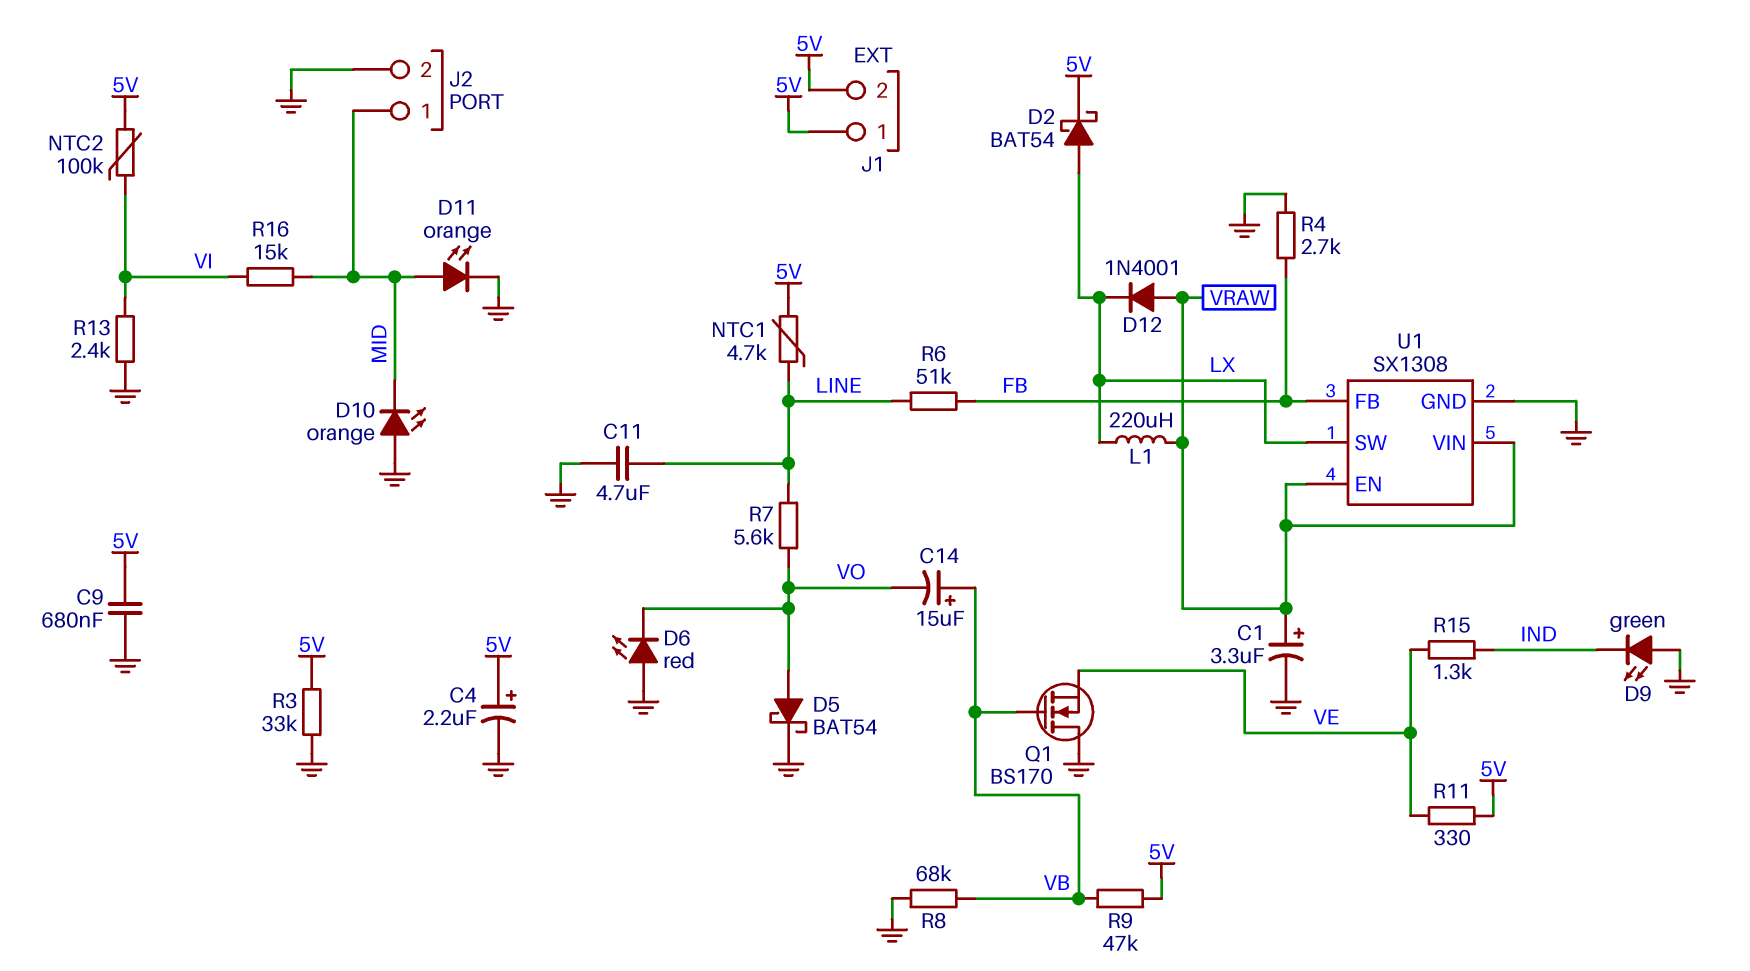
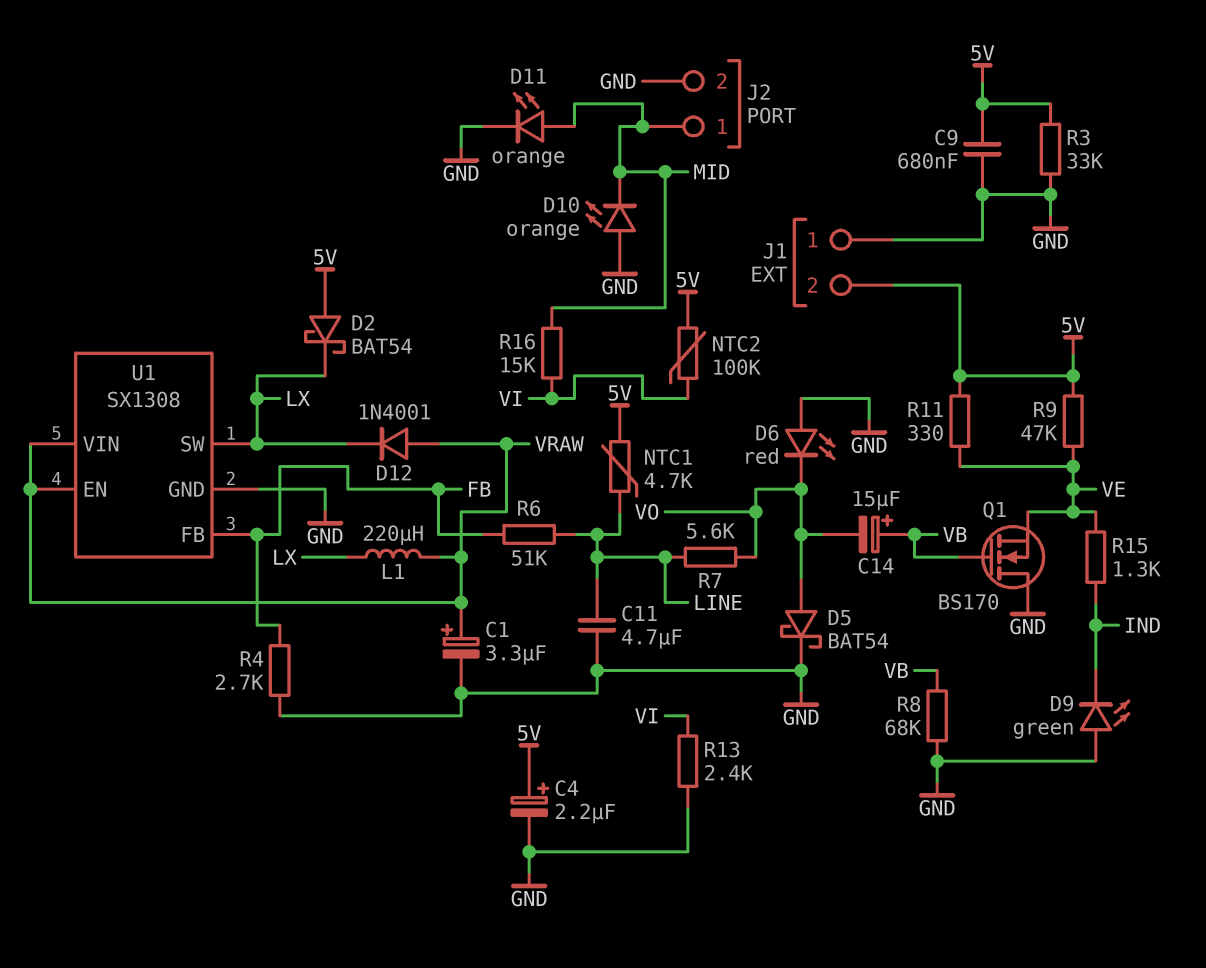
D2: schottky BAT54 (A LX, K 5V) -> schottky BAT54 (A 5V, K LX)
J1 pin 1: 5V -> GND
R9: 47k (5V, VB) -> 47k (5V, VE)

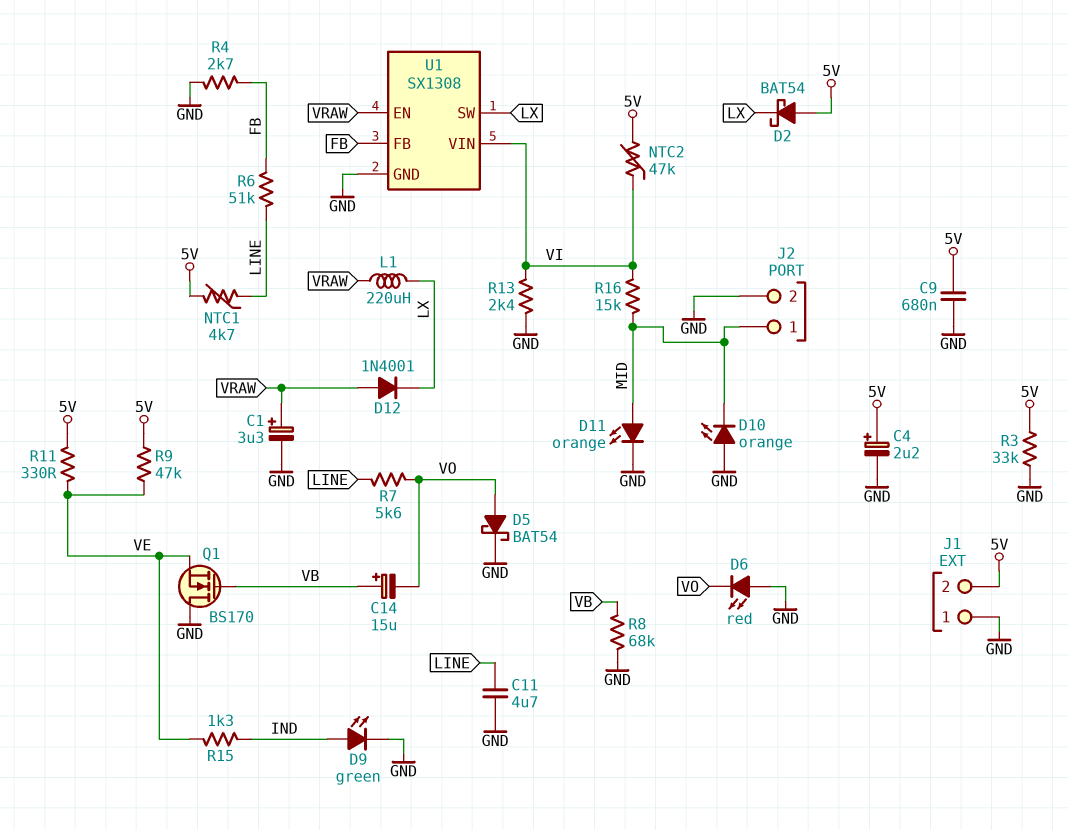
D9: LED green (A GND, K IND) -> LED green (A IND, K GND)
NTC2: 100k (5V, VI) -> 47k (5V, VI)
U1 pin VIN: VRAW -> VI

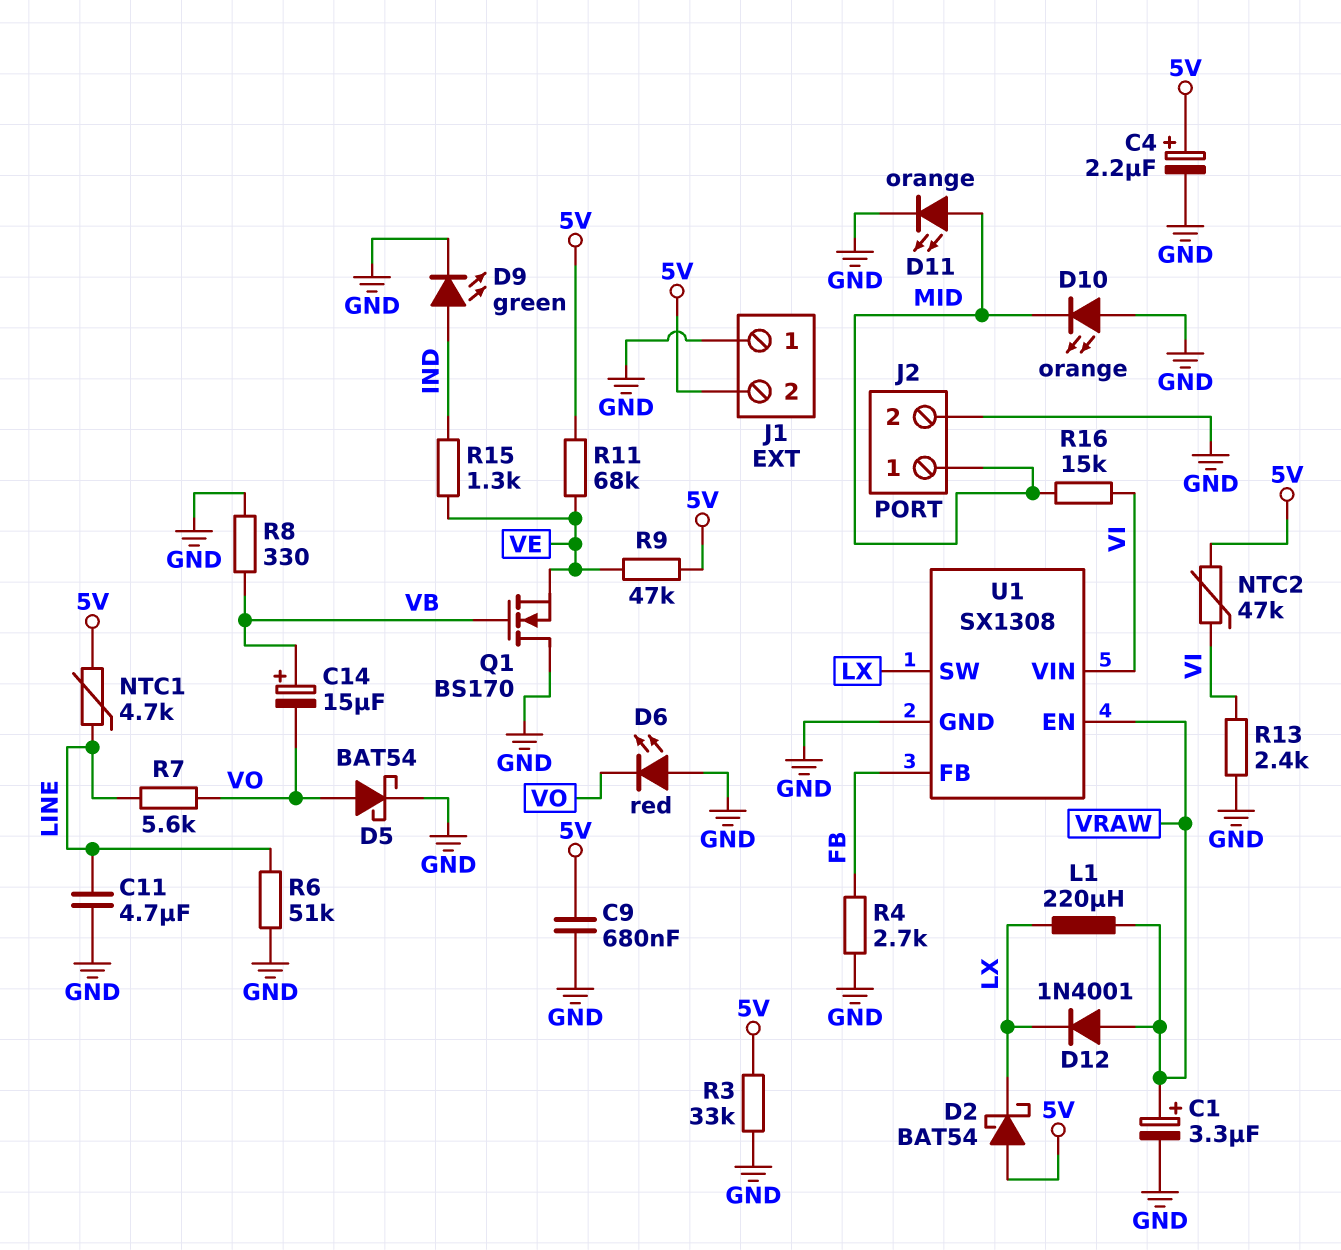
R6: 51k (FB, LINE) -> 51k (GND, LINE)
R8: 68k (GND, VB) -> 330 (GND, VB)
R11: 330 (5V, VE) -> 68k (5V, VE)

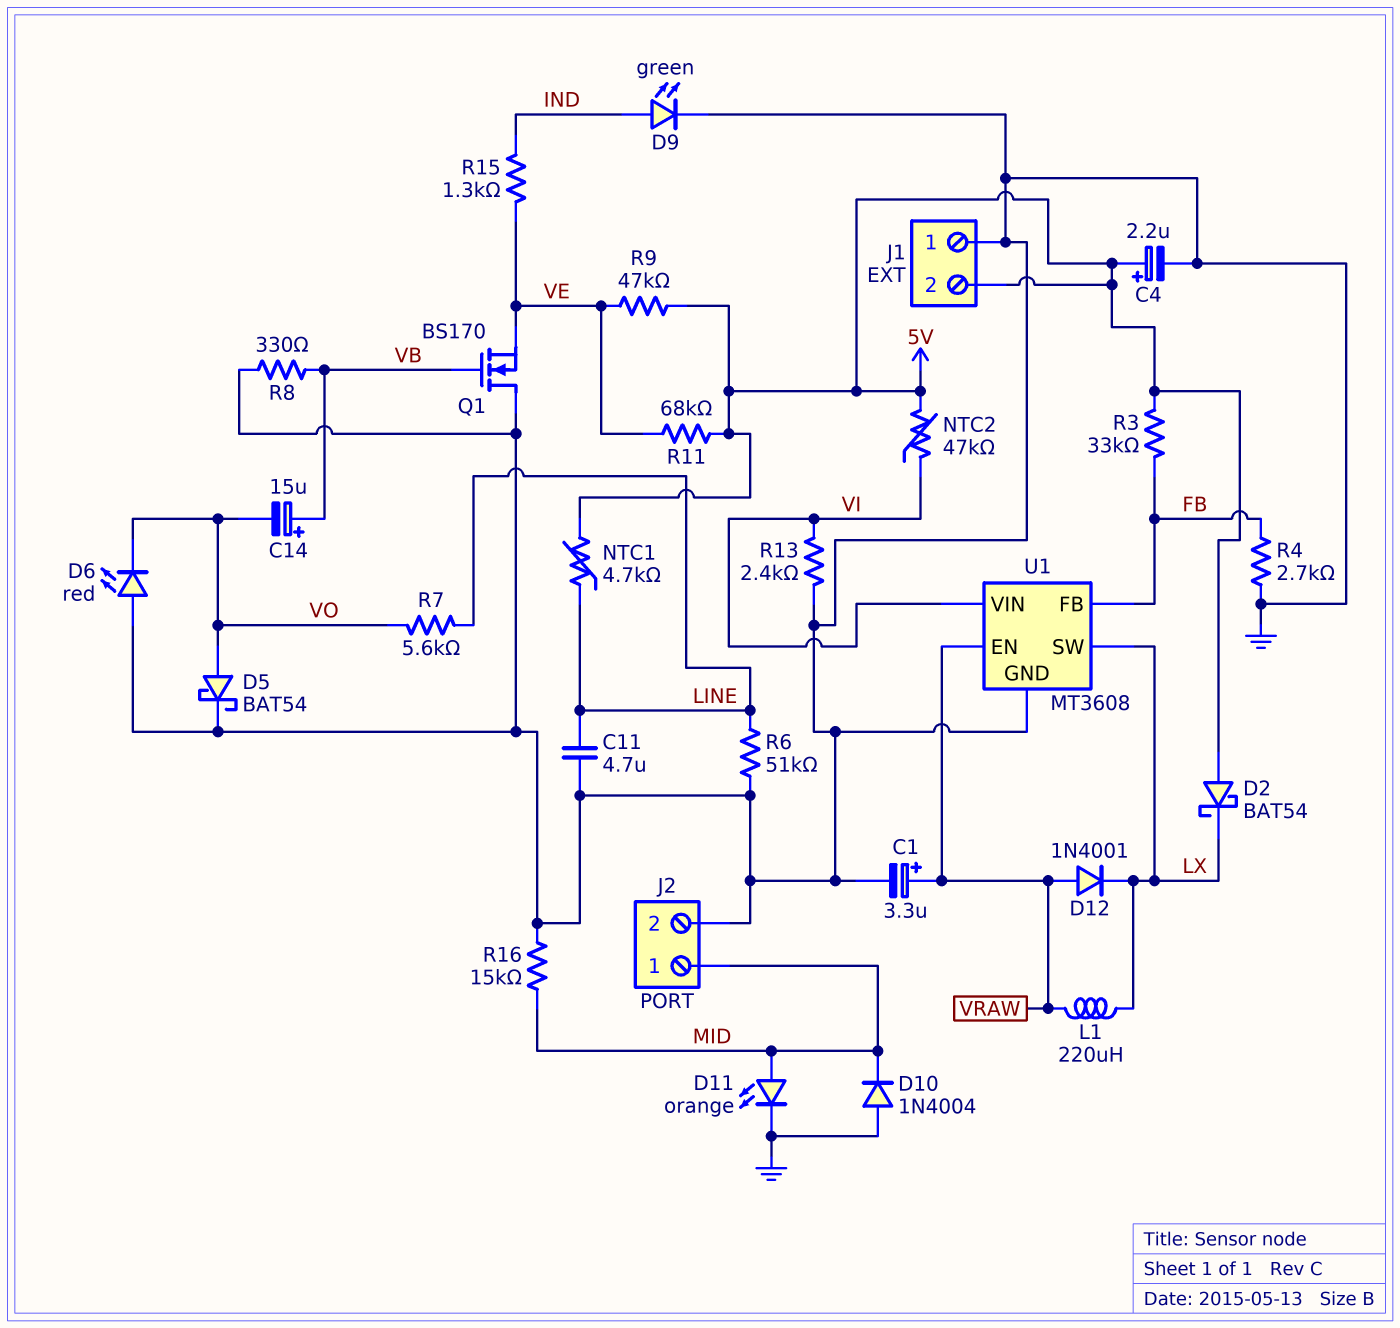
C9: 680nF (5V, GND) -> none
D10: LED orange (A GND, K MID) -> diode 1N4004 (A GND, K MID)
R3: 33k (5V, GND) -> 33k (5V, FB)
R16: 15k (MID, VI) -> 15k (GND, MID)
U1: SX1308 -> MT3608

